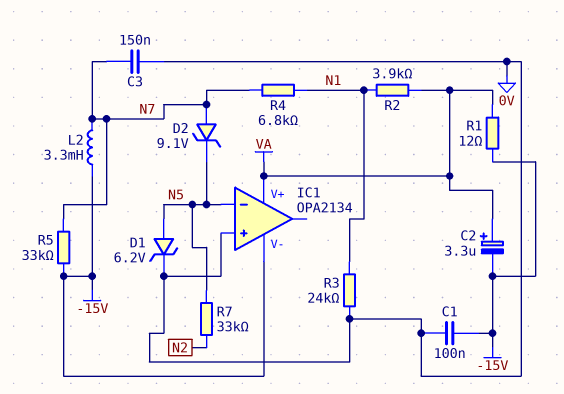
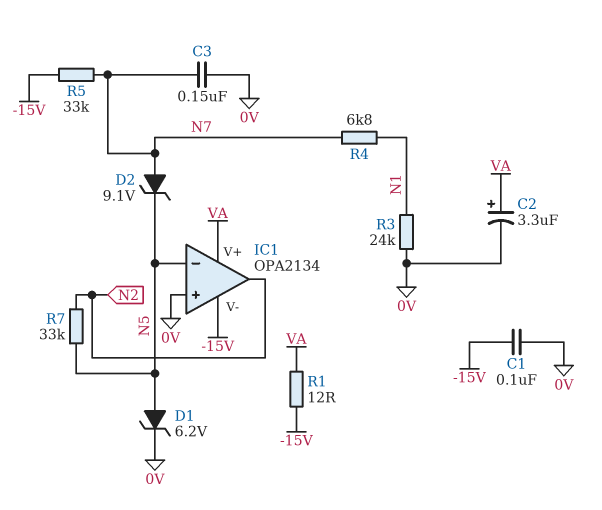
C2: 3.3uF (plus VA, minus -15V) -> 3.3uF (plus VA, minus 0V)
IC1 pin out: none -> N2
L2: 3.3mH (-15V, N7) -> none
R2: 3.9k (N1, VA) -> none

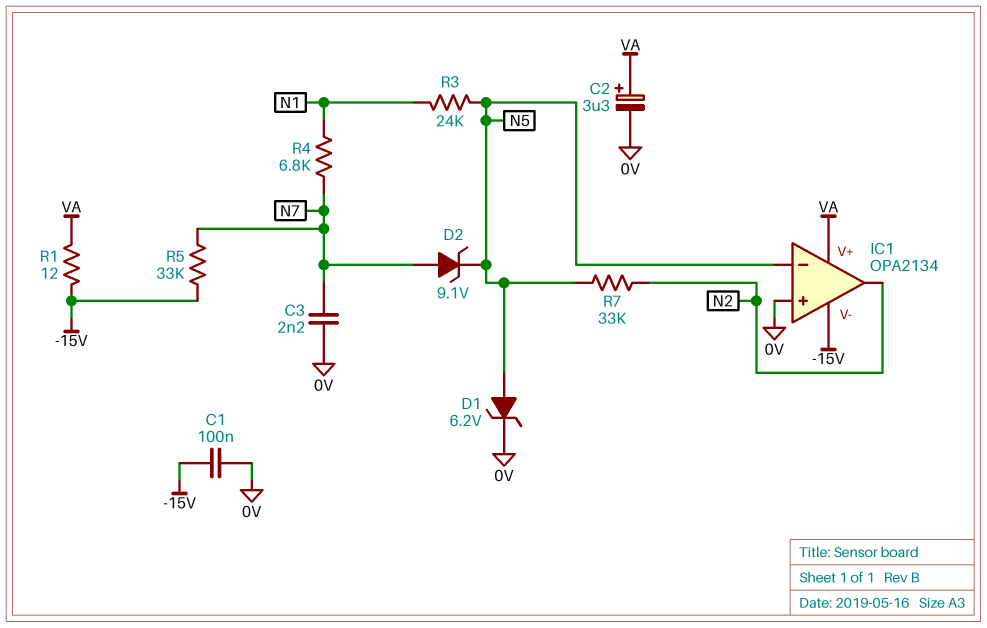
C3: 150nF (0V, N7) -> 2.2nF (0V, N7)
R3: 24k (0V, N1) -> 24k (N1, N5)

